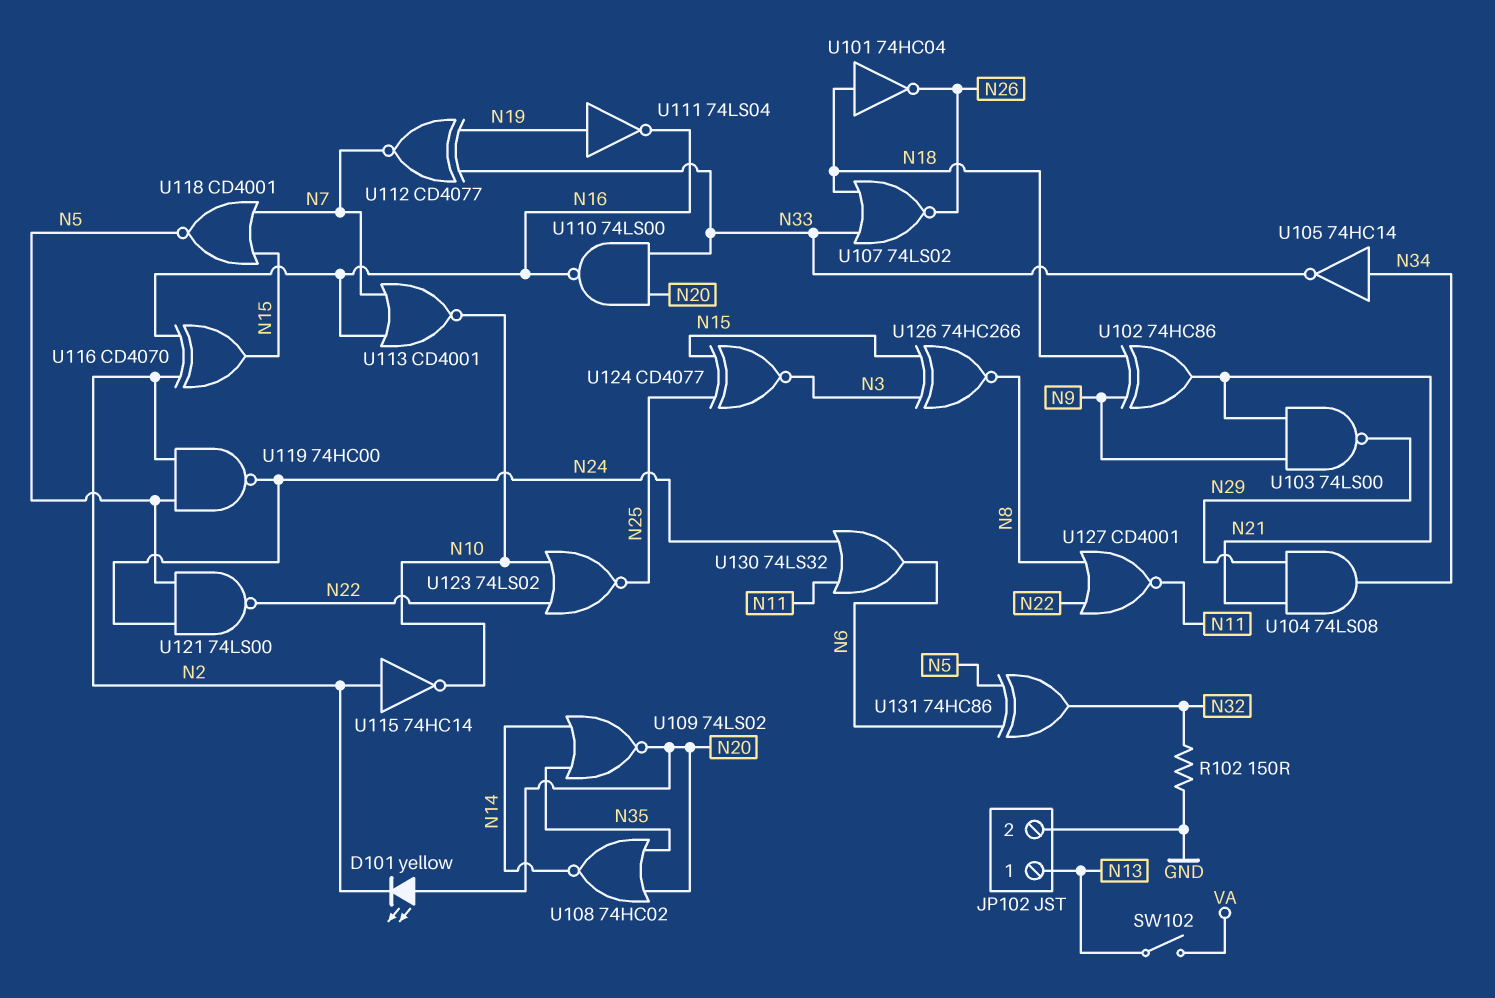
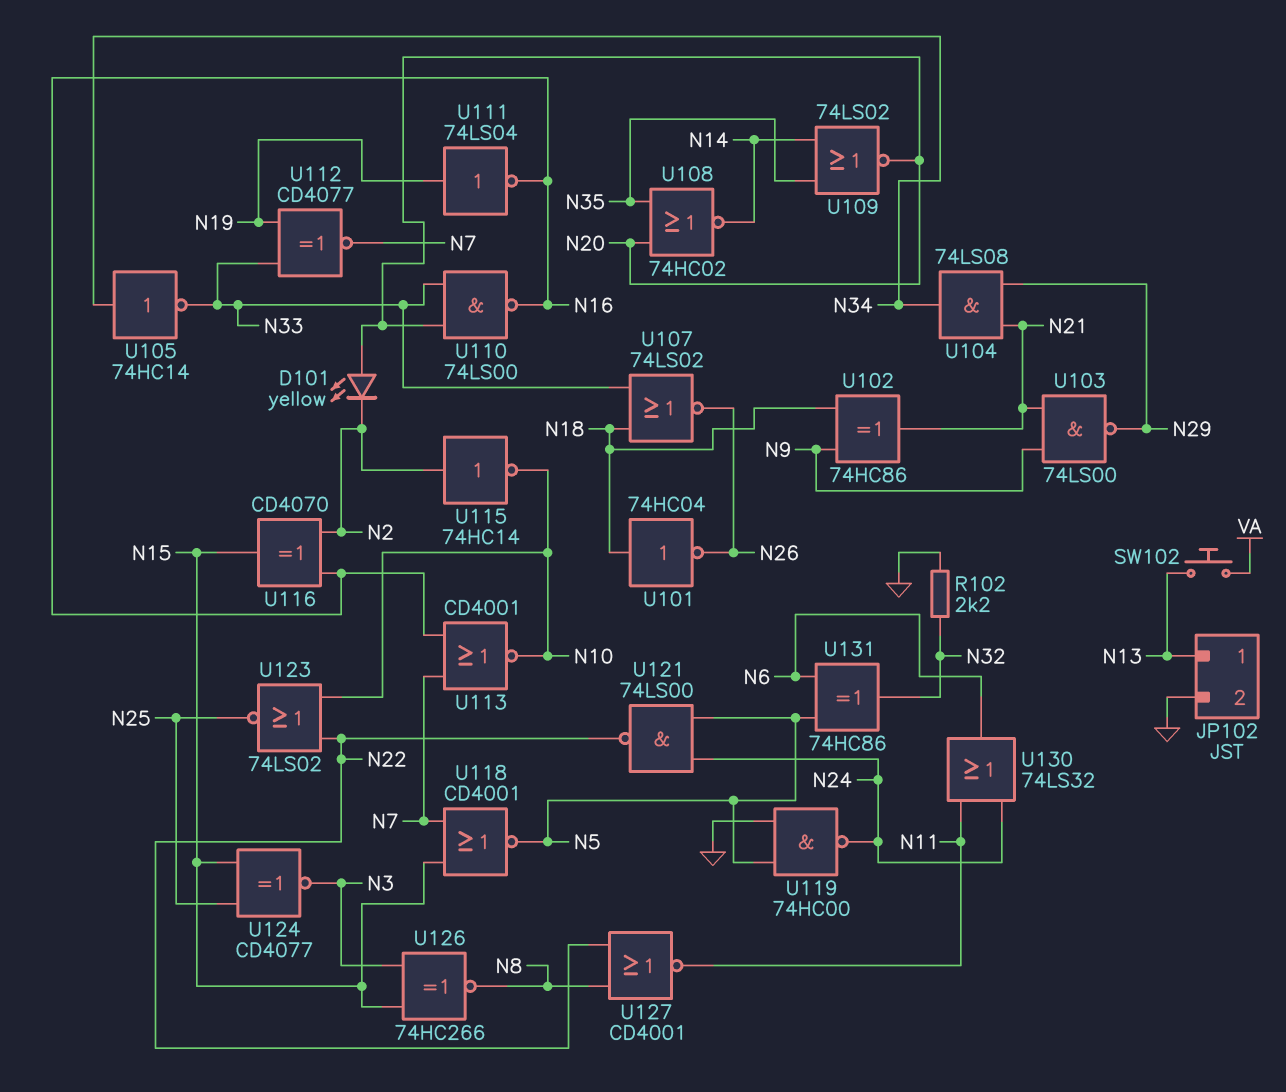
R102: 150 (GND, N32) -> 2.2k (GND, N32)
SW102: switch (N13, VA) -> button (N13, VA)
U119: NAND 74HC00 (in N2, in N5, out N24) -> NAND 74HC00 (in GND, in N5, out N24)

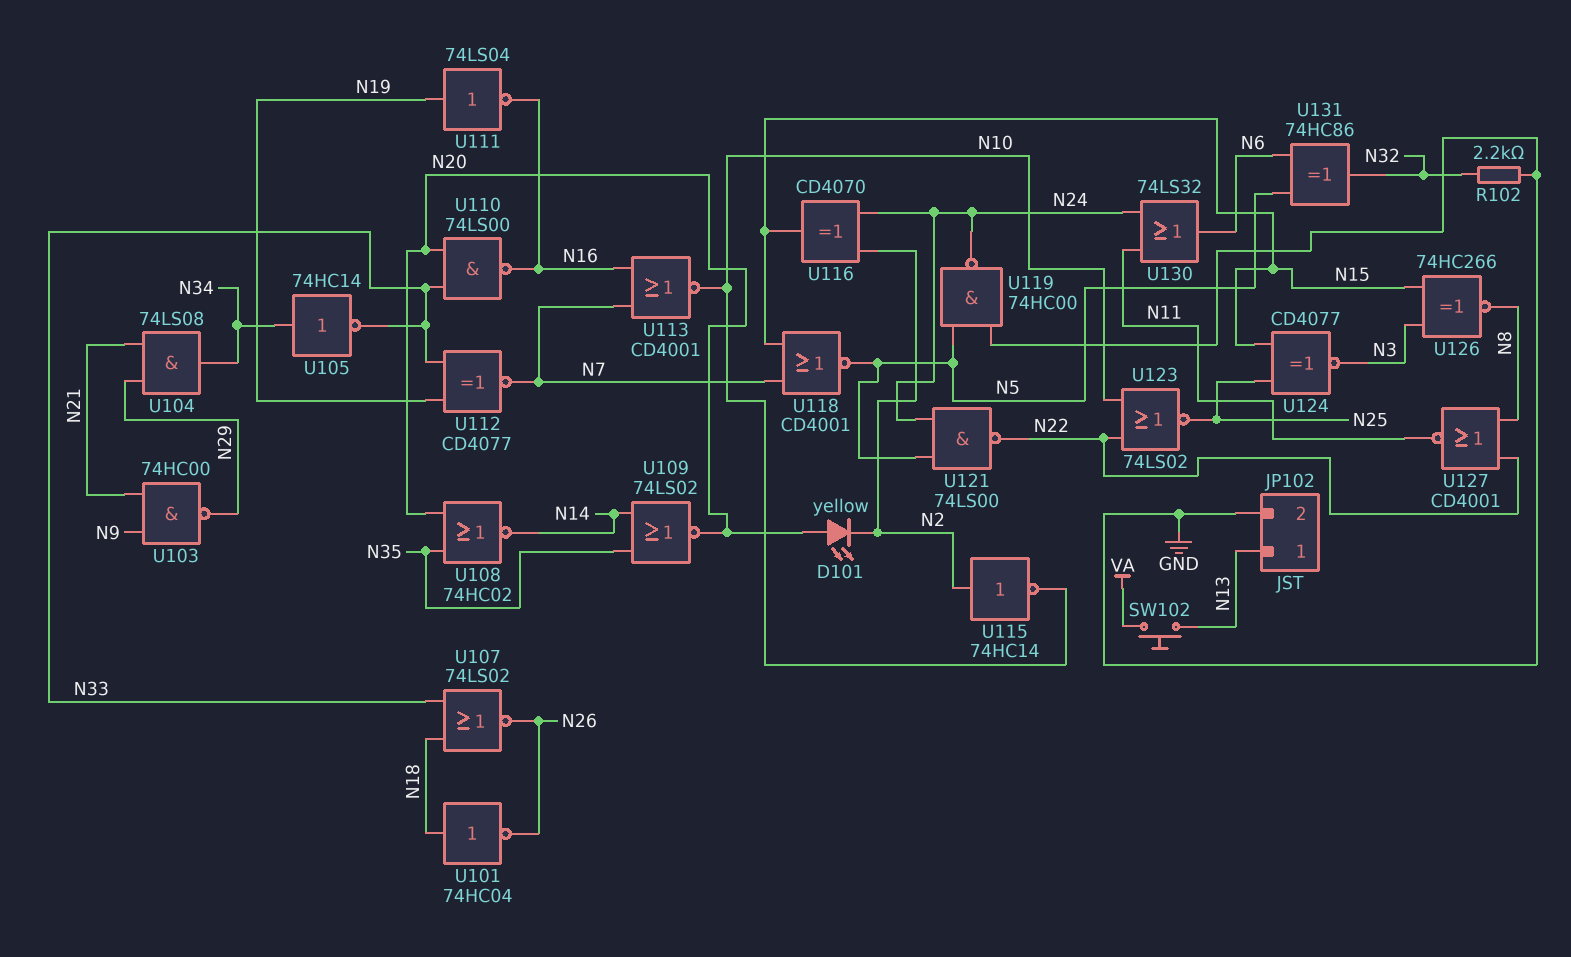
U102: XOR 74HC86 (in N9, in N18, out N21) -> none
U103: NAND 74LS00 (in N9, in N21, out N29) -> NAND 74HC00 (in N9, in N21, out N29)
U116: XOR CD4070 (in N2, in N16, out N15) -> XOR CD4070 (in N2, in N24, out N15)

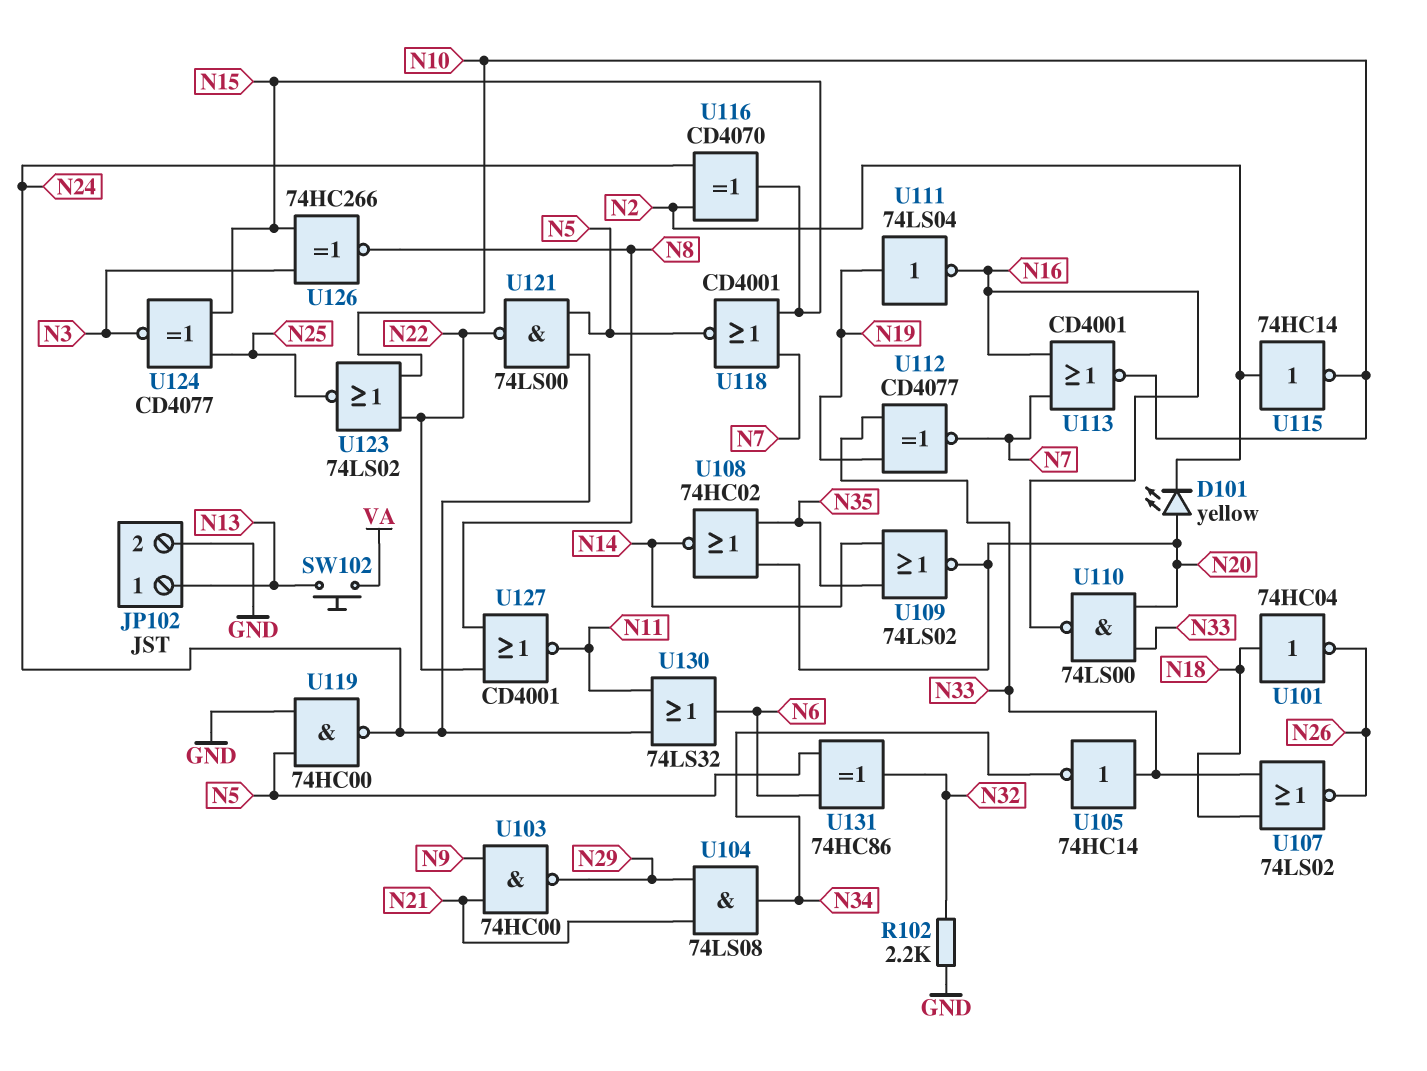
U105: NOT 74HC14 (in N34, out N33) -> NOT 74HC14 (in N33, out N34)

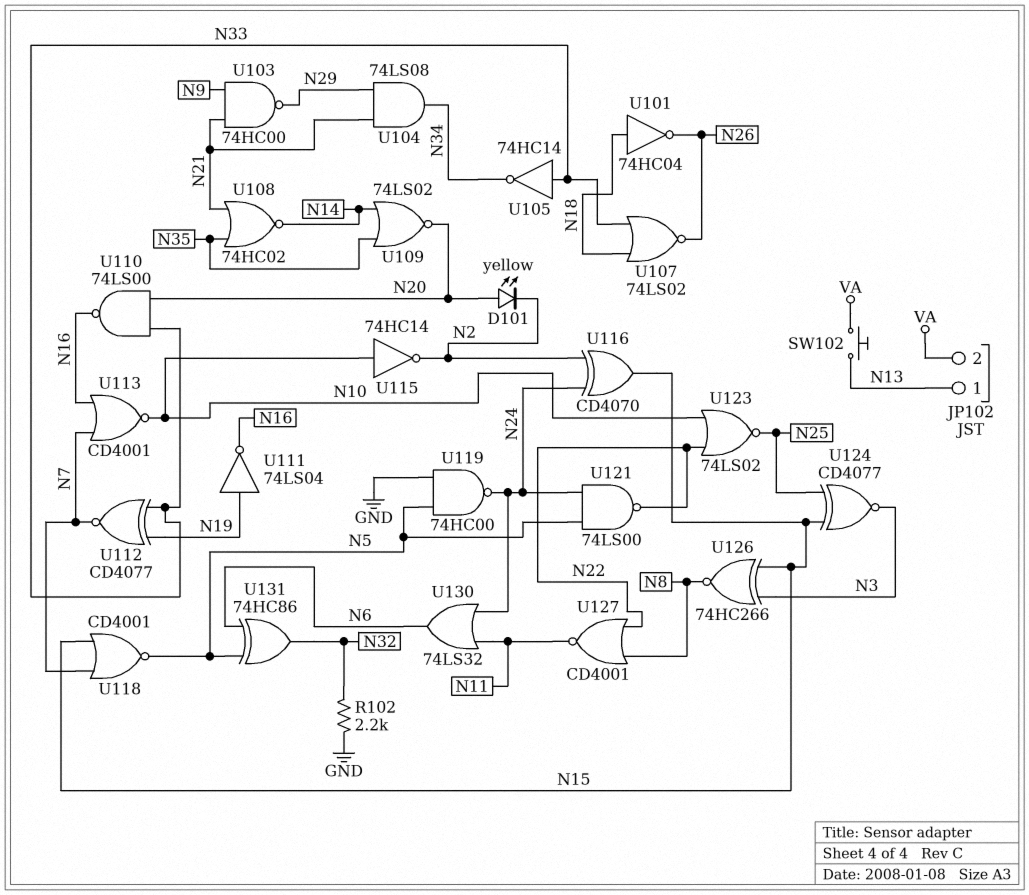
JP102 pin 2: GND -> VA
U108: NOR 74HC02 (in N20, in N35, out N14) -> NOR 74HC02 (in N21, in N35, out N14)
U115: NOT 74HC14 (in N2, out N10) -> NOT 74HC14 (in N10, out N2)

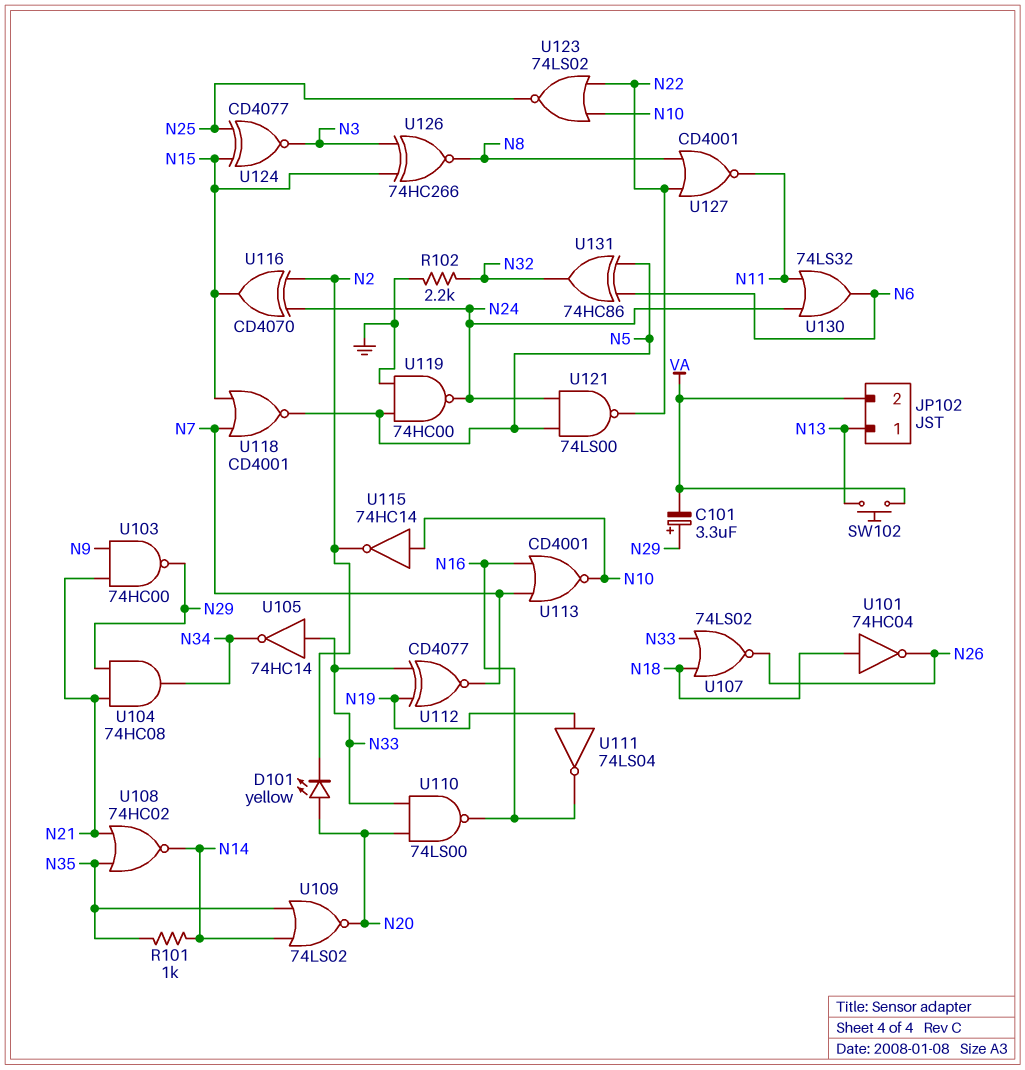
C101: none -> 3.3uF (plus N29, minus VA)
R101: none -> 1k (N14, N35)
U104: AND 74LS08 (in N21, in N29, out N34) -> AND 74HC08 (in N21, in N29, out N34)

